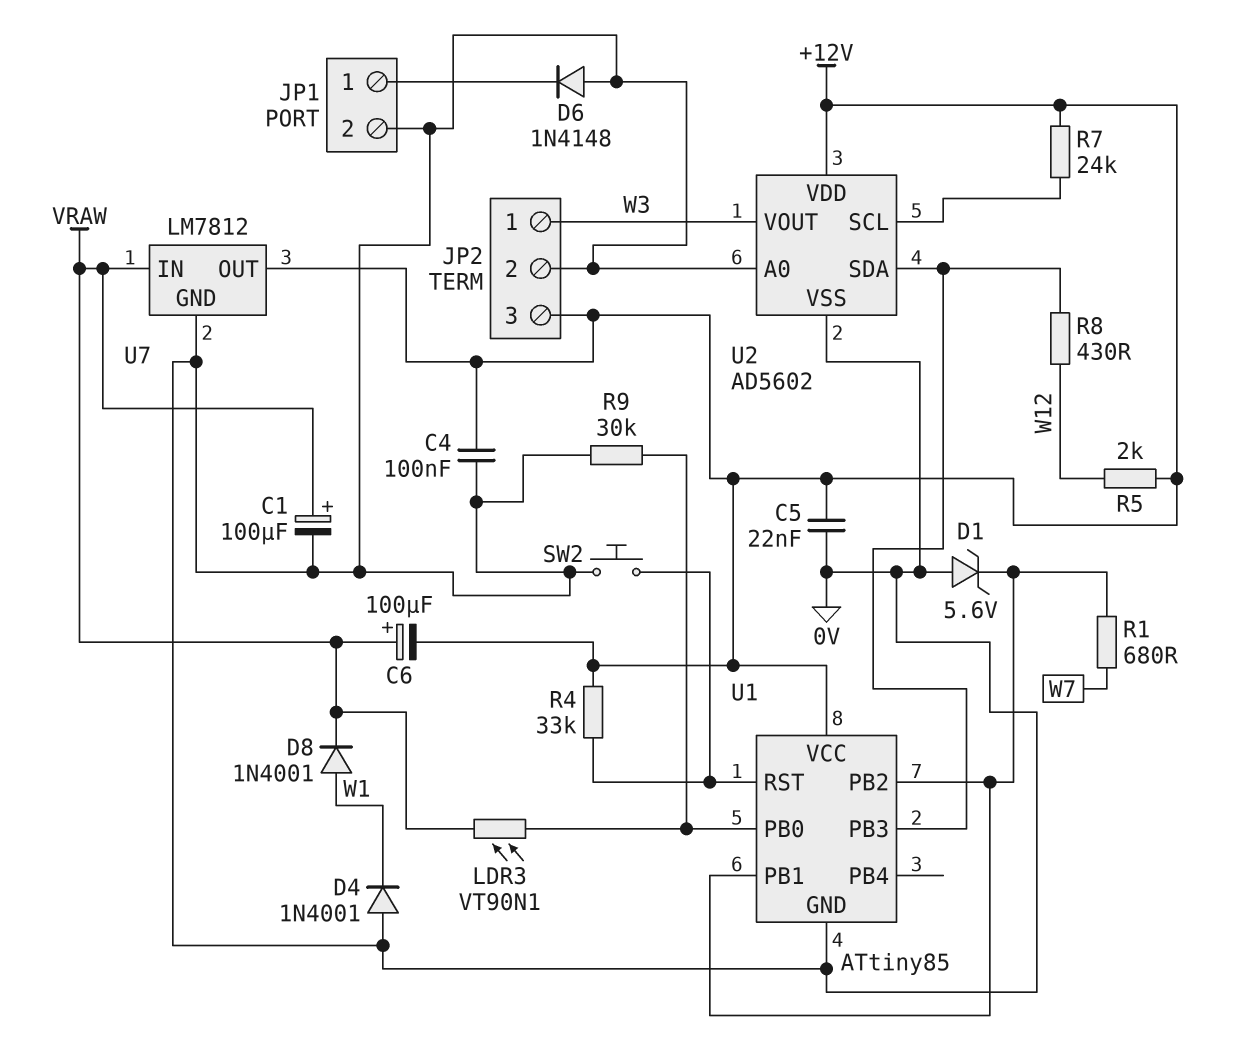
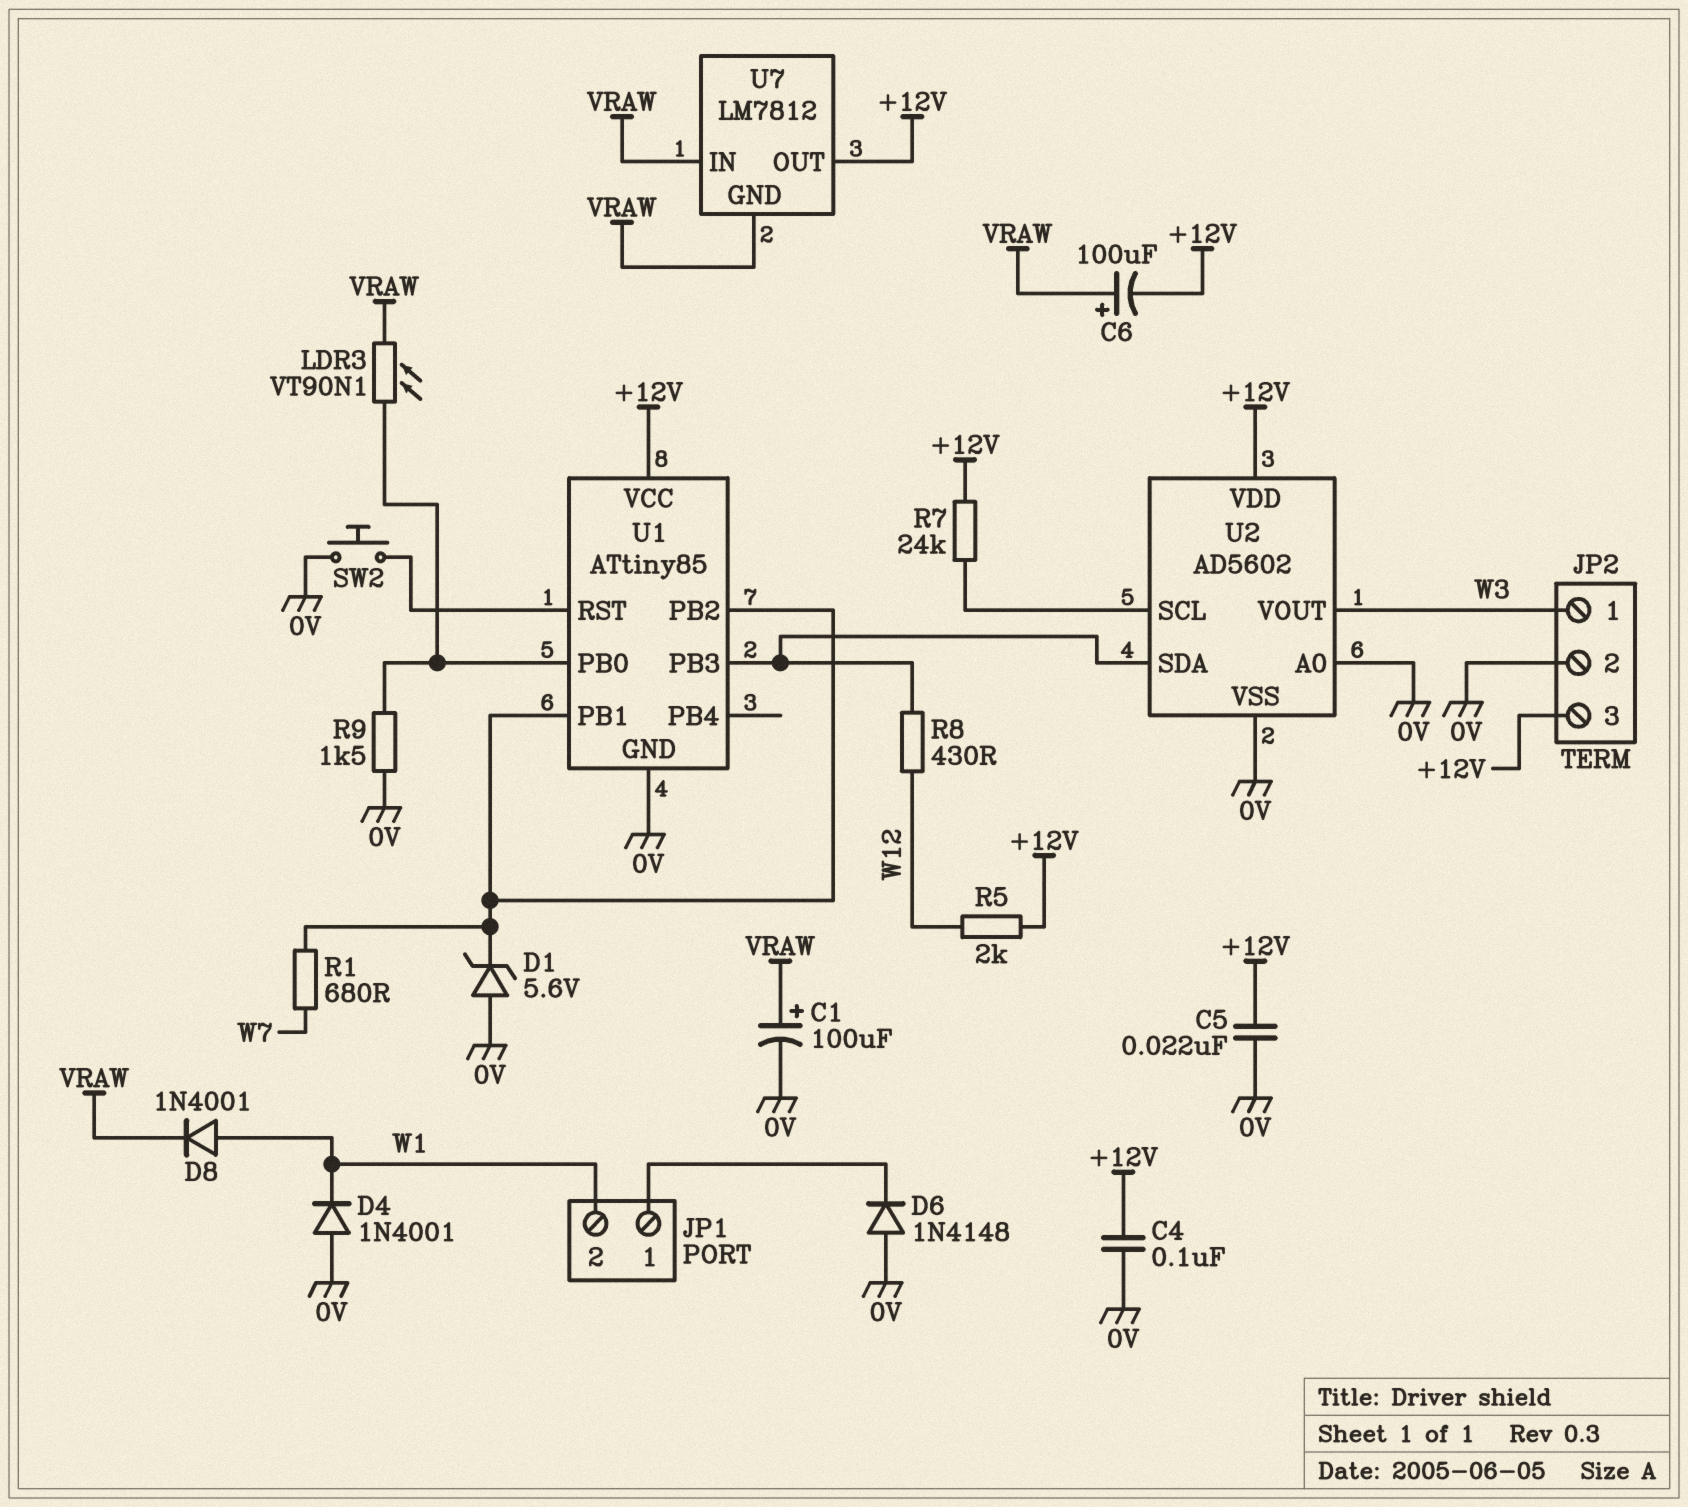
JP1 pin 2: 0V -> W1
R4: 33k (+12V, U1/RST) -> none
R9: 30k (0V, U1/PB0) -> 1.5k (0V, U1/PB0)
U7 pin GND: 0V -> VRAW

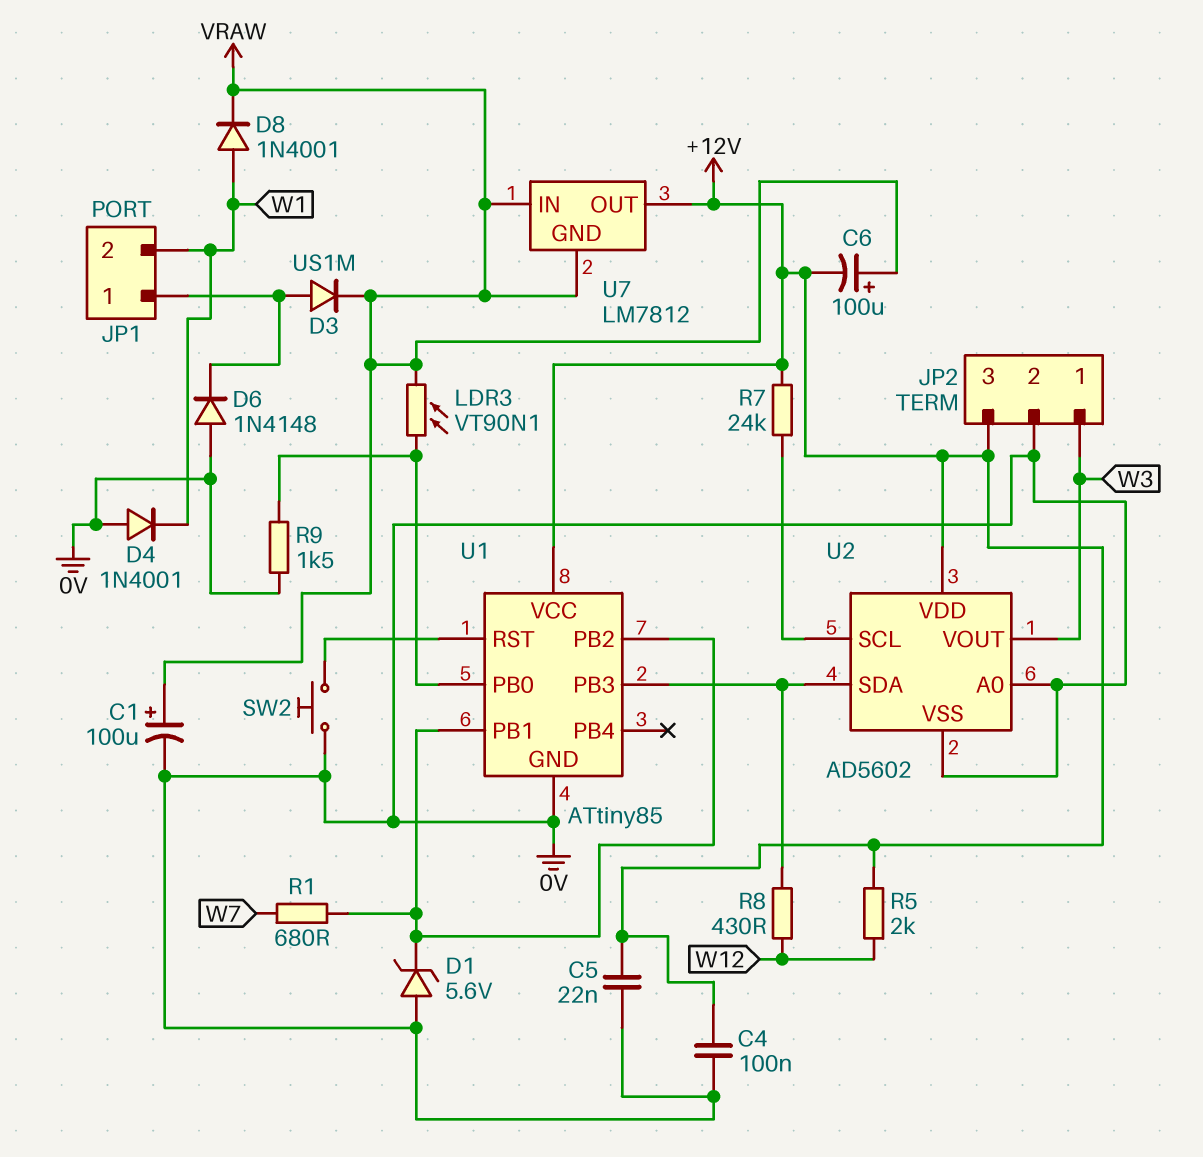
D3: none -> diode US1M (A JP1/1, K VRAW)

